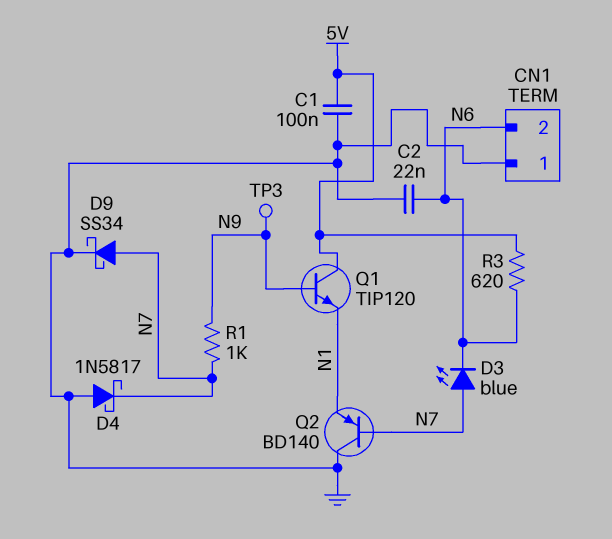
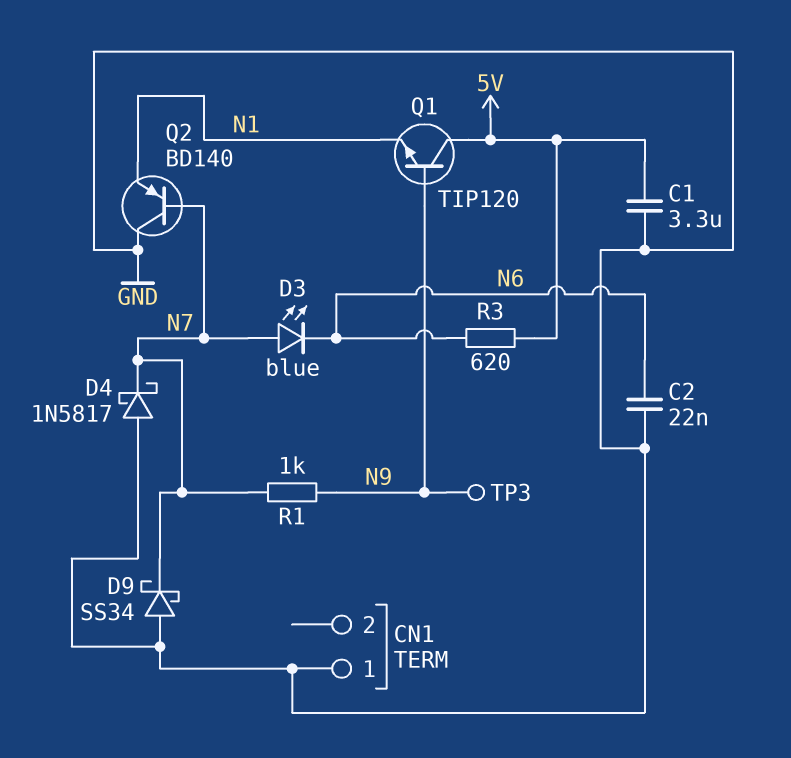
C1: 100nF (5V, GND) -> 3.3uF (5V, GND)
CN1 pin 2: N6 -> none
D9: schottky SS34 (A N7, K GND) -> schottky SS34 (A GND, K N7)

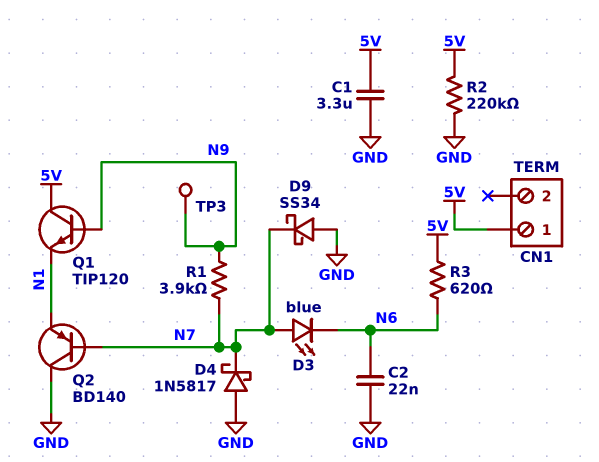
CN1 pin 1: GND -> 5V
R1: 1k (N7, N9) -> 3.9k (N7, N9)
R2: none -> 220k (5V, GND)

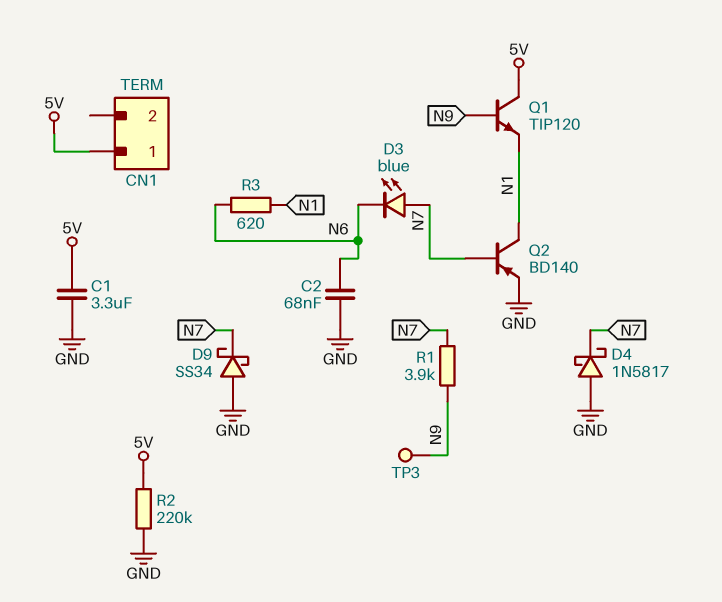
C2: 22nF (GND, N6) -> 68nF (GND, N6)
Q2: PNP BD140 (B N7, C GND, E N1) -> PNP BD140 (B N7, C N1, E GND)
R3: 620 (5V, N6) -> 620 (N1, N6)

